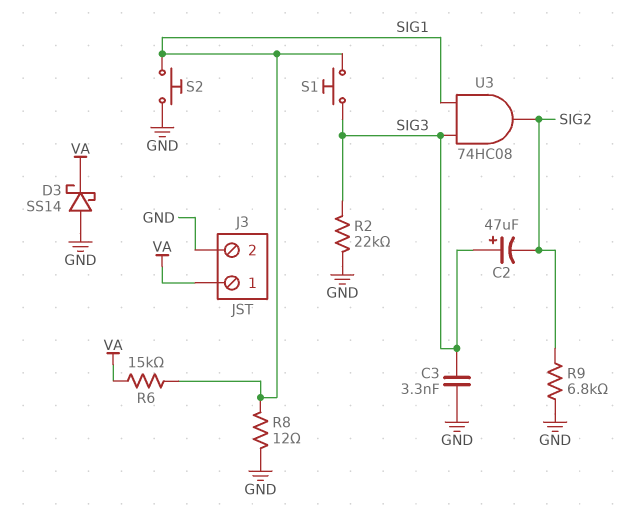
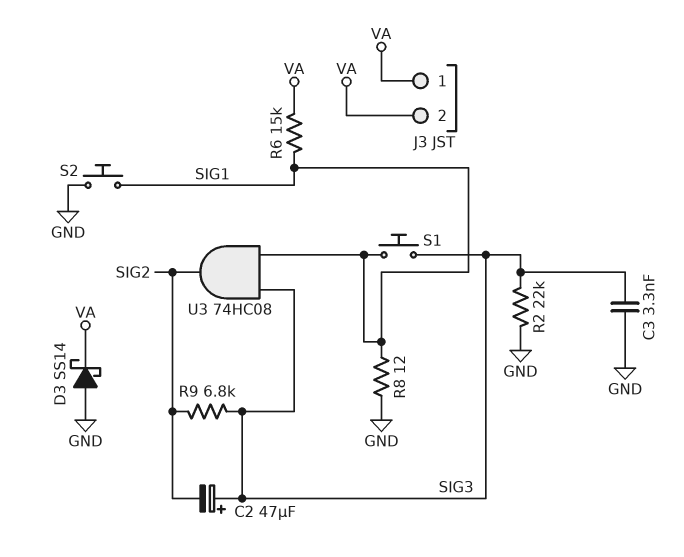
J3 pin 2: GND -> VA
R9: 6.8k (GND, SIG2) -> 6.8k (SIG2, SIG3)

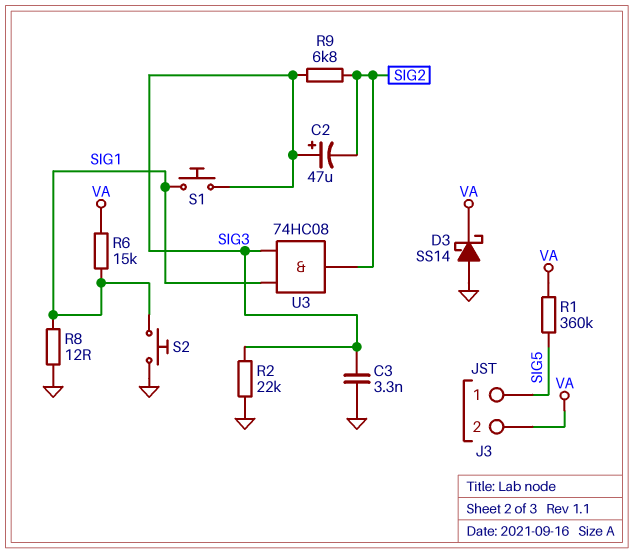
J3 pin 1: VA -> SIG5
R1: none -> 360k (SIG5, VA)

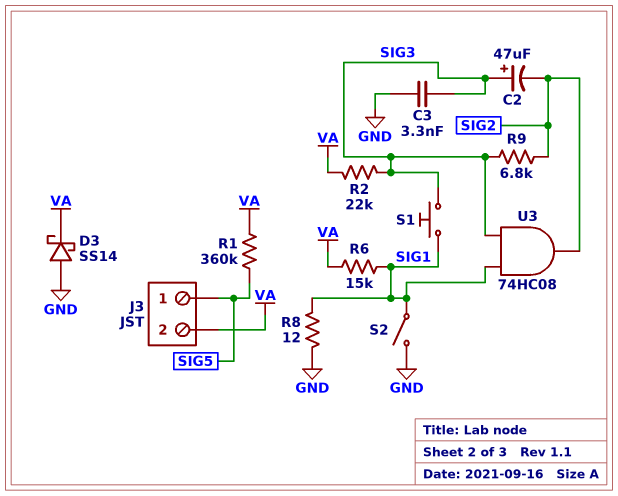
R2: 22k (GND, SIG3) -> 22k (SIG3, VA)
S2: button (GND, SIG1) -> switch (GND, SIG1)

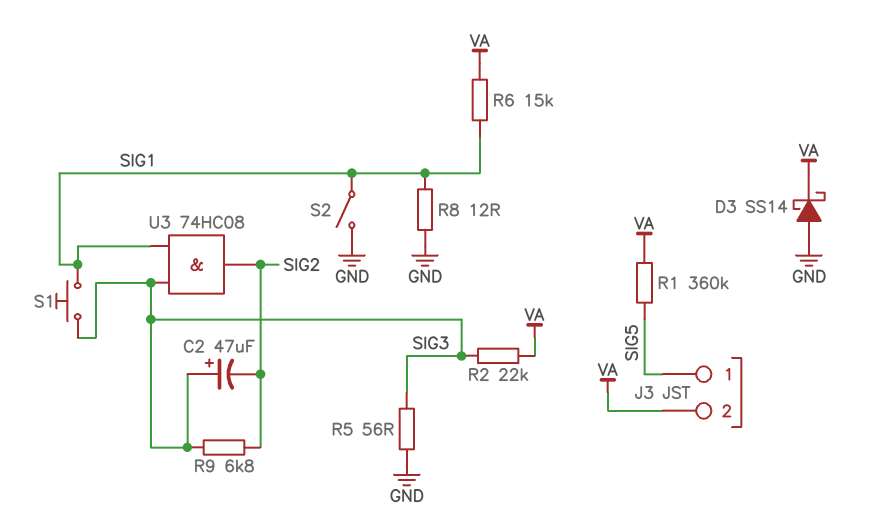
C3: 3.3nF (GND, SIG3) -> none
R5: none -> 56 (GND, SIG3)

